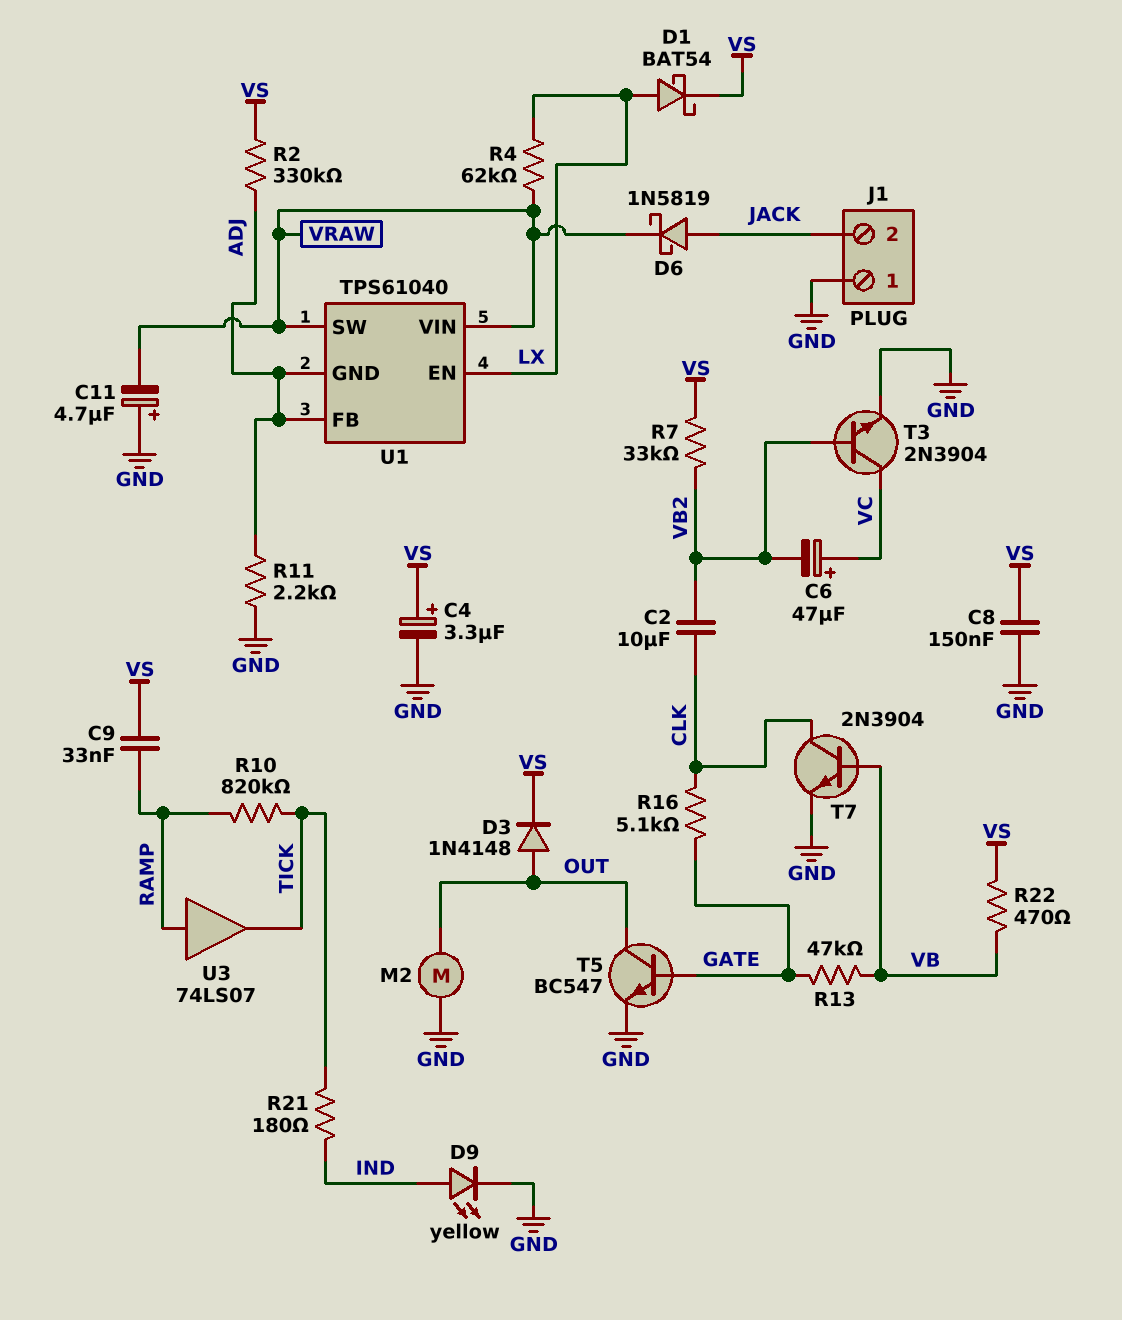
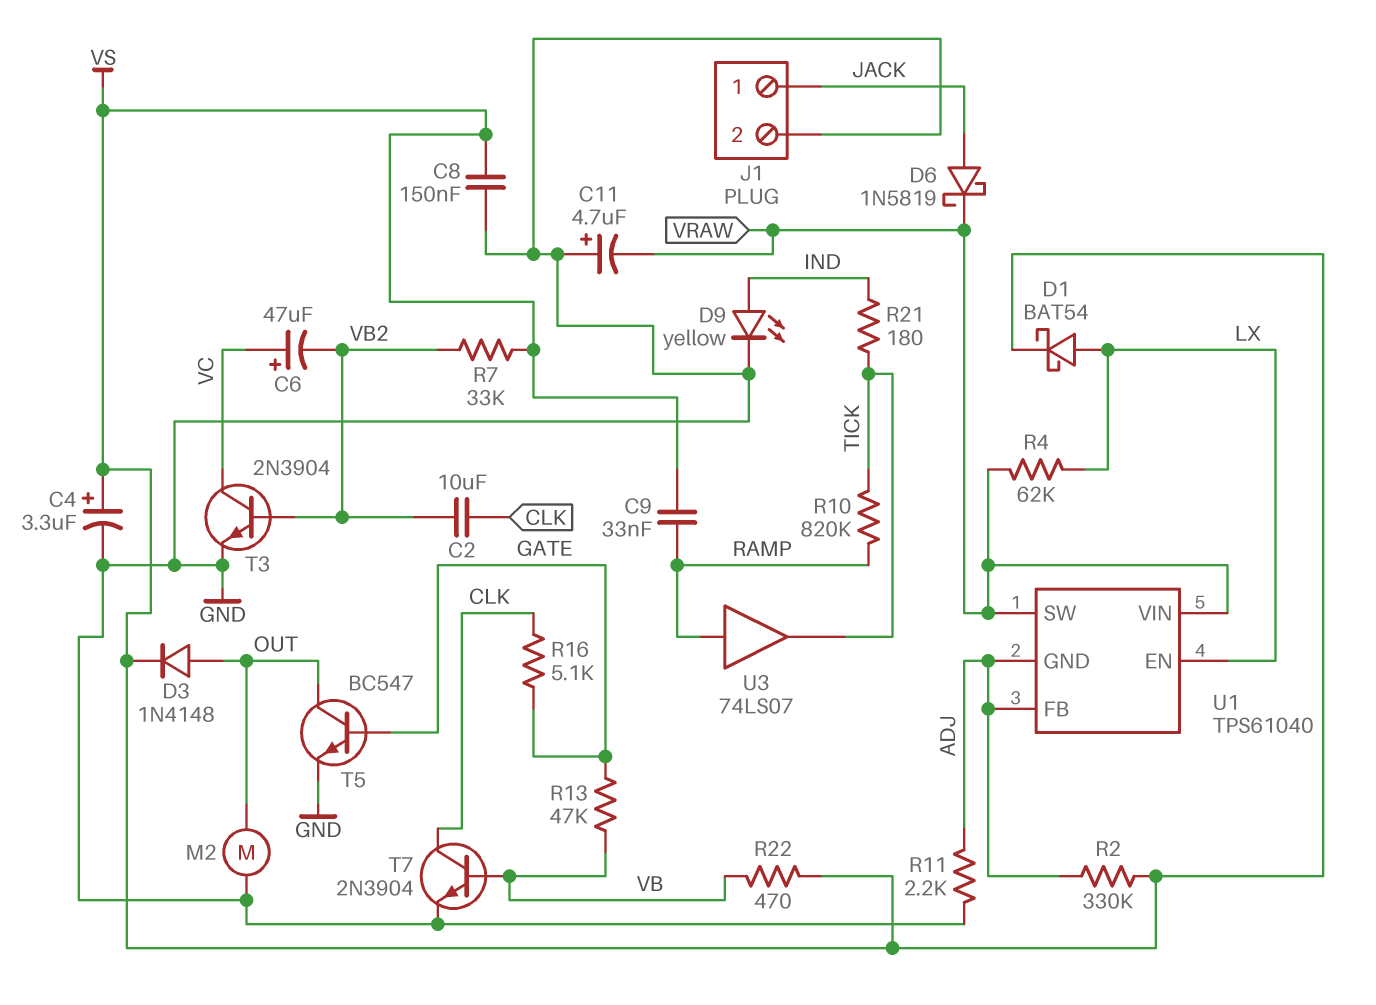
J1 pin 1: GND -> JACK
J1 pin 2: JACK -> GND

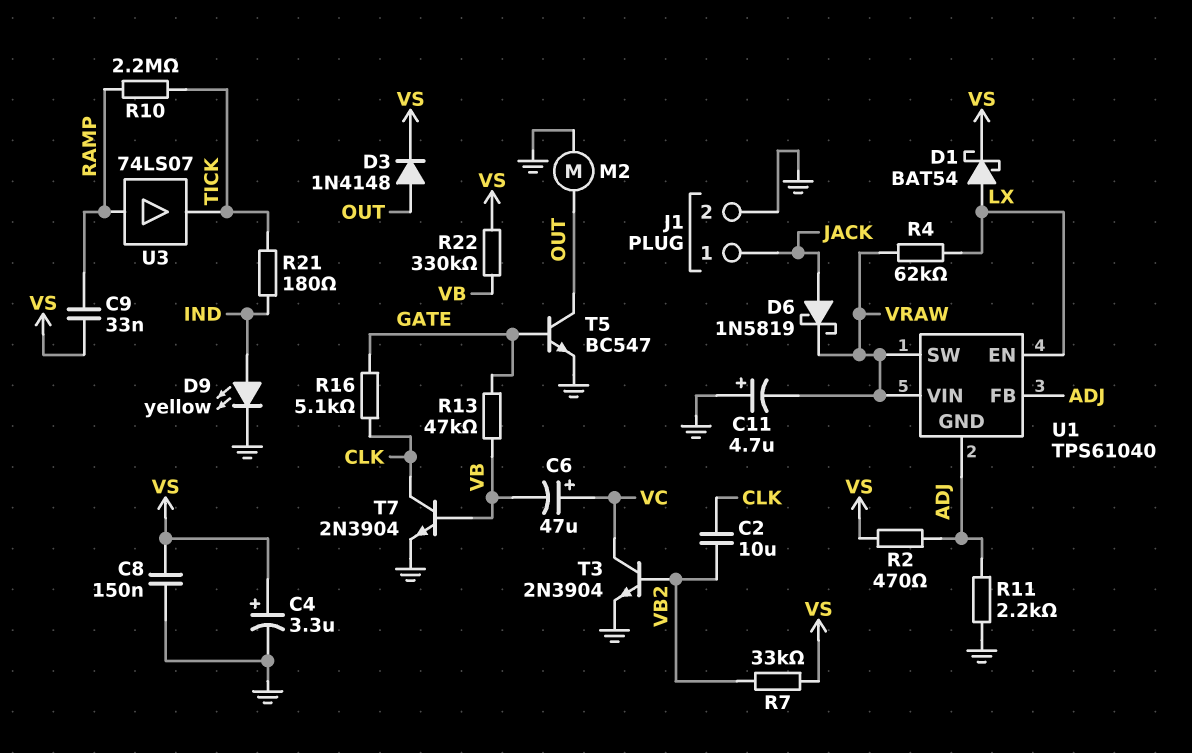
C6: 47uF (plus VC, minus VB2) -> 47uF (plus VC, minus VB)
R2: 330k (ADJ, VS) -> 470 (ADJ, VS)
R10: 820k (RAMP, TICK) -> 2.2M (RAMP, TICK)
R22: 470 (VB, VS) -> 330k (VB, VS)

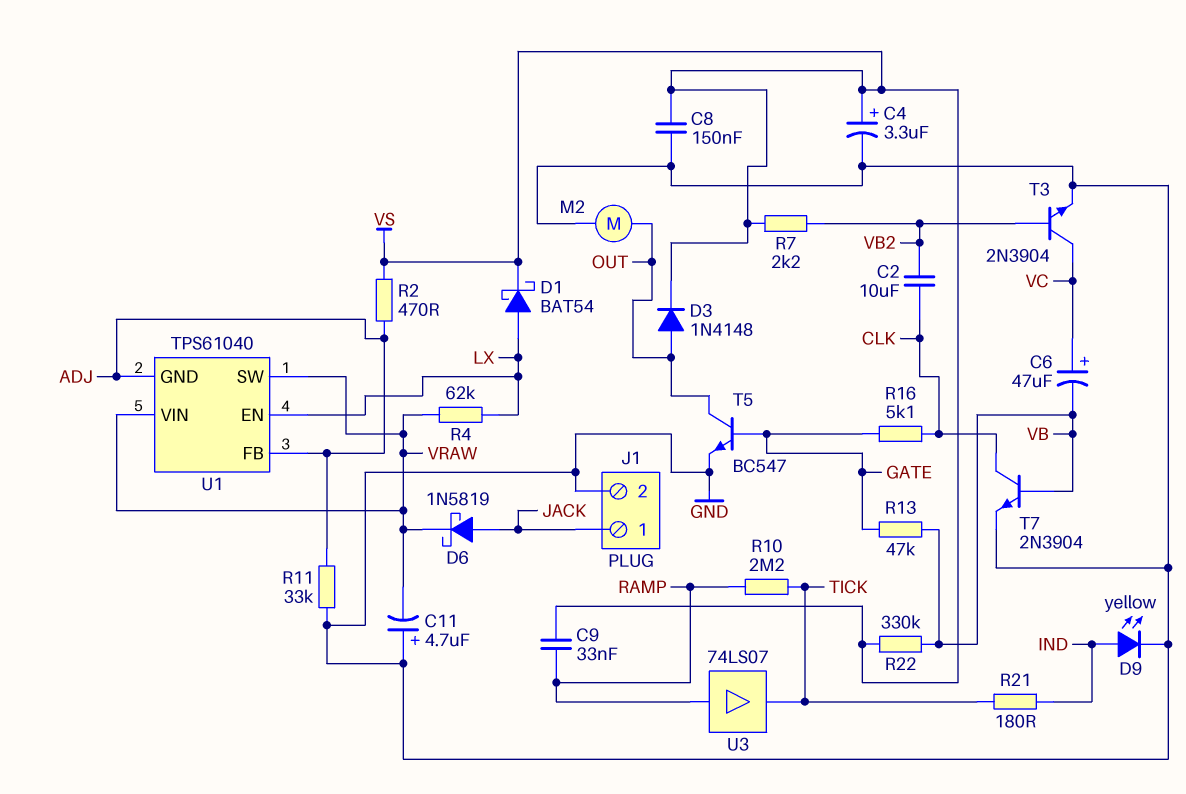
R7: 33k (VB2, VS) -> 2.2k (VB2, VS)
R11: 2.2k (ADJ, GND) -> 33k (ADJ, GND)

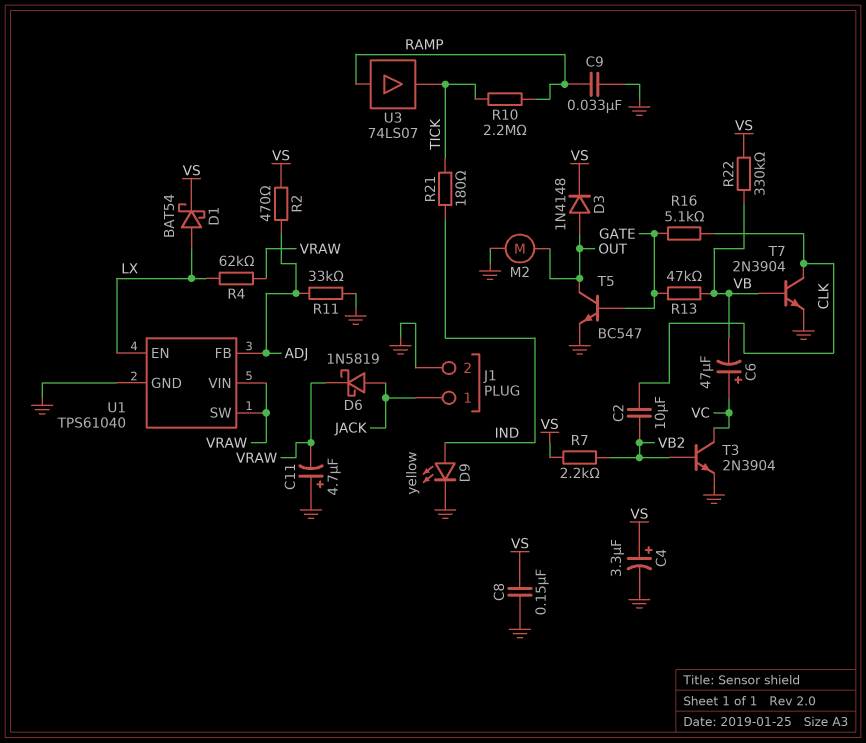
C9: 33nF (RAMP, VS) -> 33nF (GND, RAMP)
U1 pin GND: ADJ -> GND

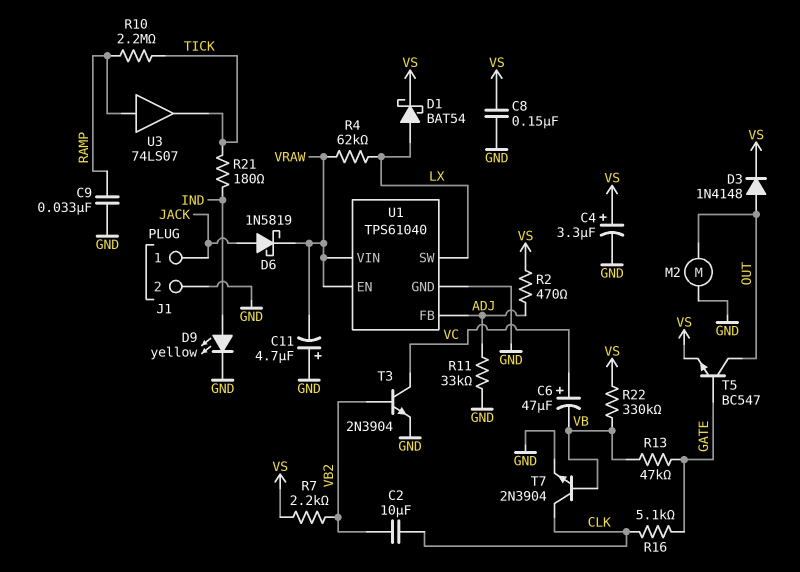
T5: NPN BC547 (B GATE, C OUT, E GND) -> NPN BC547 (B GATE, C OUT, E VS)
U1 pin EN: LX -> VRAW
U1 pin SW: VRAW -> LX

